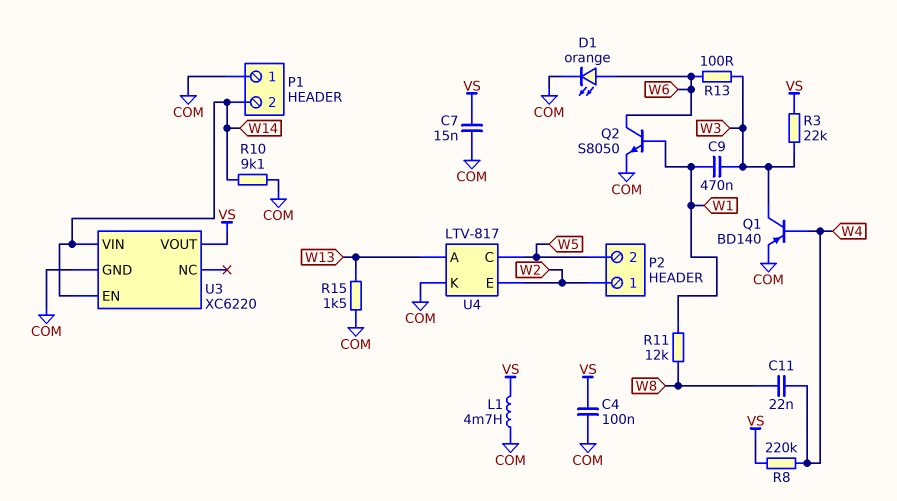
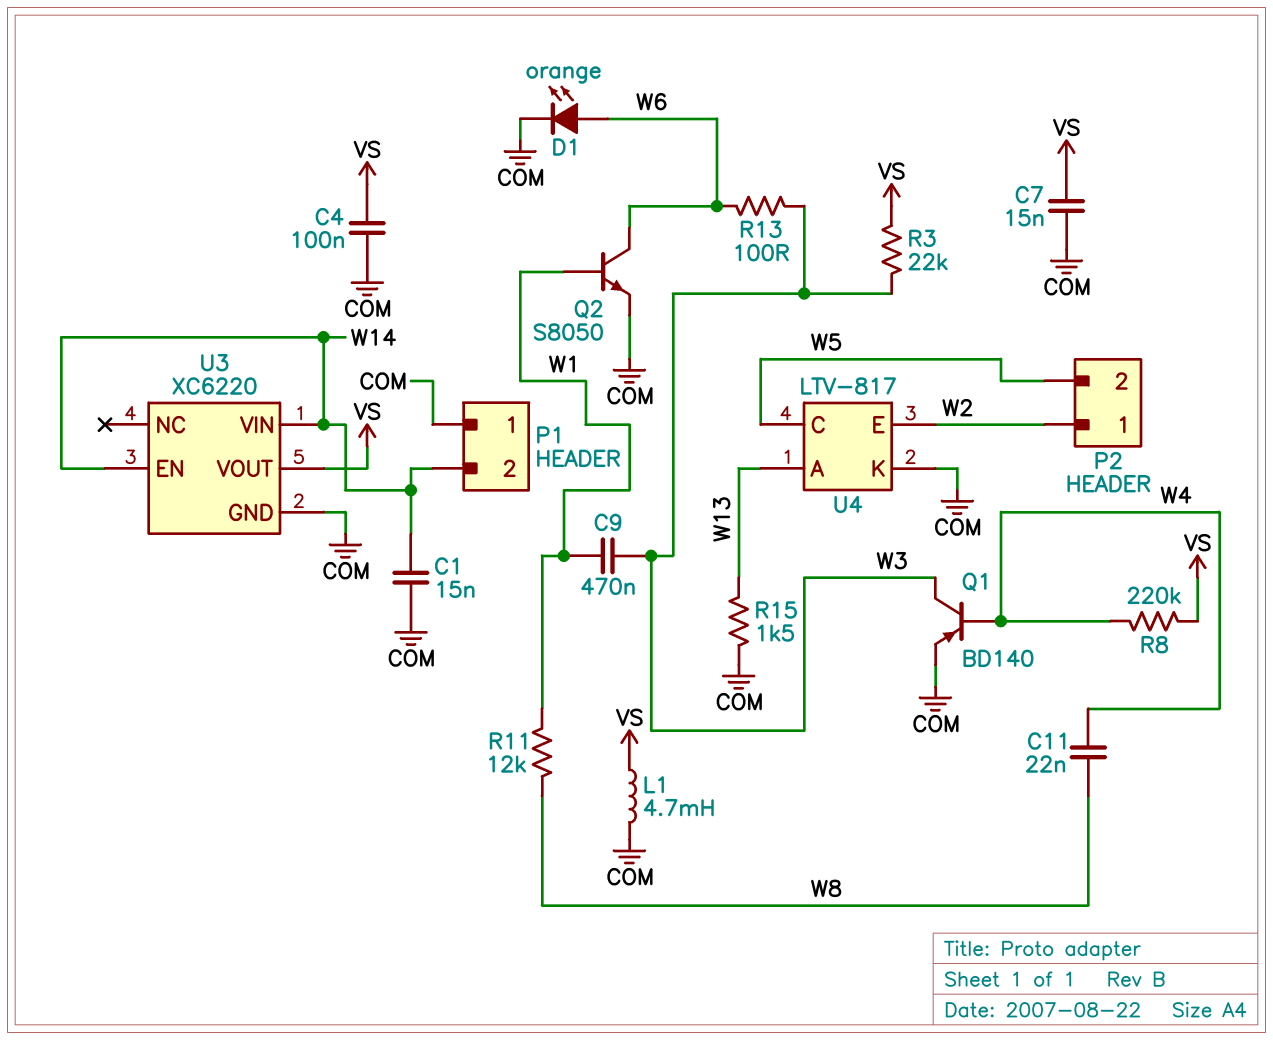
C1: none -> 15nF (COM, W14)
R10: 9.1k (COM, W14) -> none

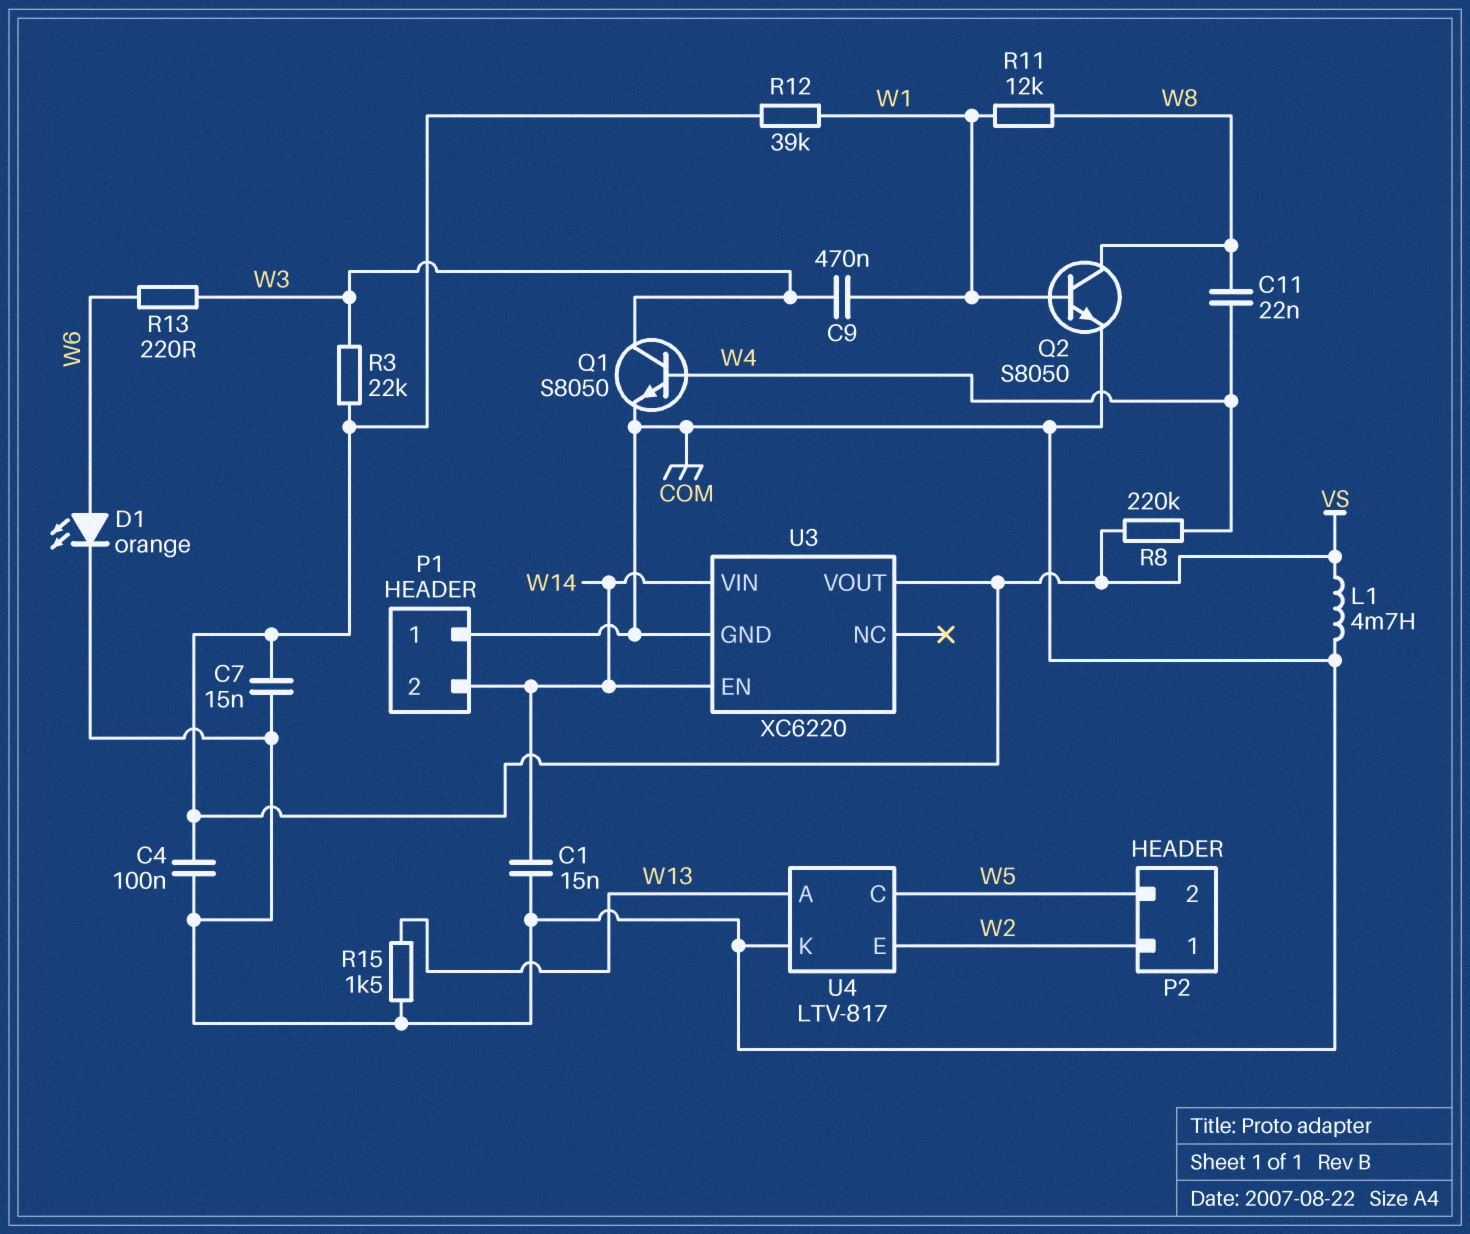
Q1: PNP BD140 (B W4, C W3, E COM) -> NPN S8050 (B W4, C W3, E COM)
Q2: NPN S8050 (B W1, C W6, E COM) -> NPN S8050 (B W1, C W8, E COM)
R12: none -> 39k (VS, W1)
R13: 100 (W3, W6) -> 220 (W3, W6)

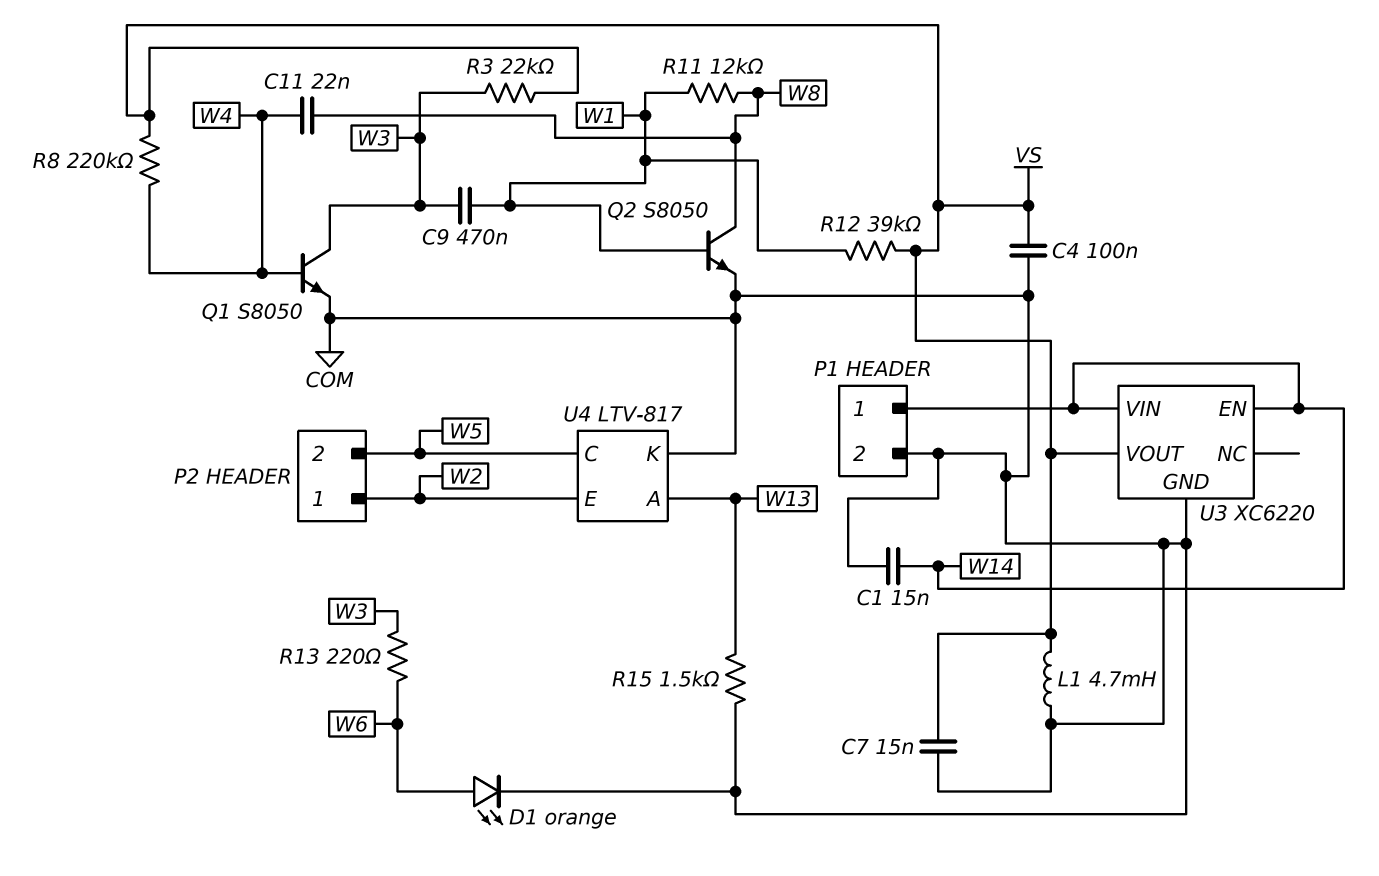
P1 pin 1: COM -> W14
P1 pin 2: W14 -> COM

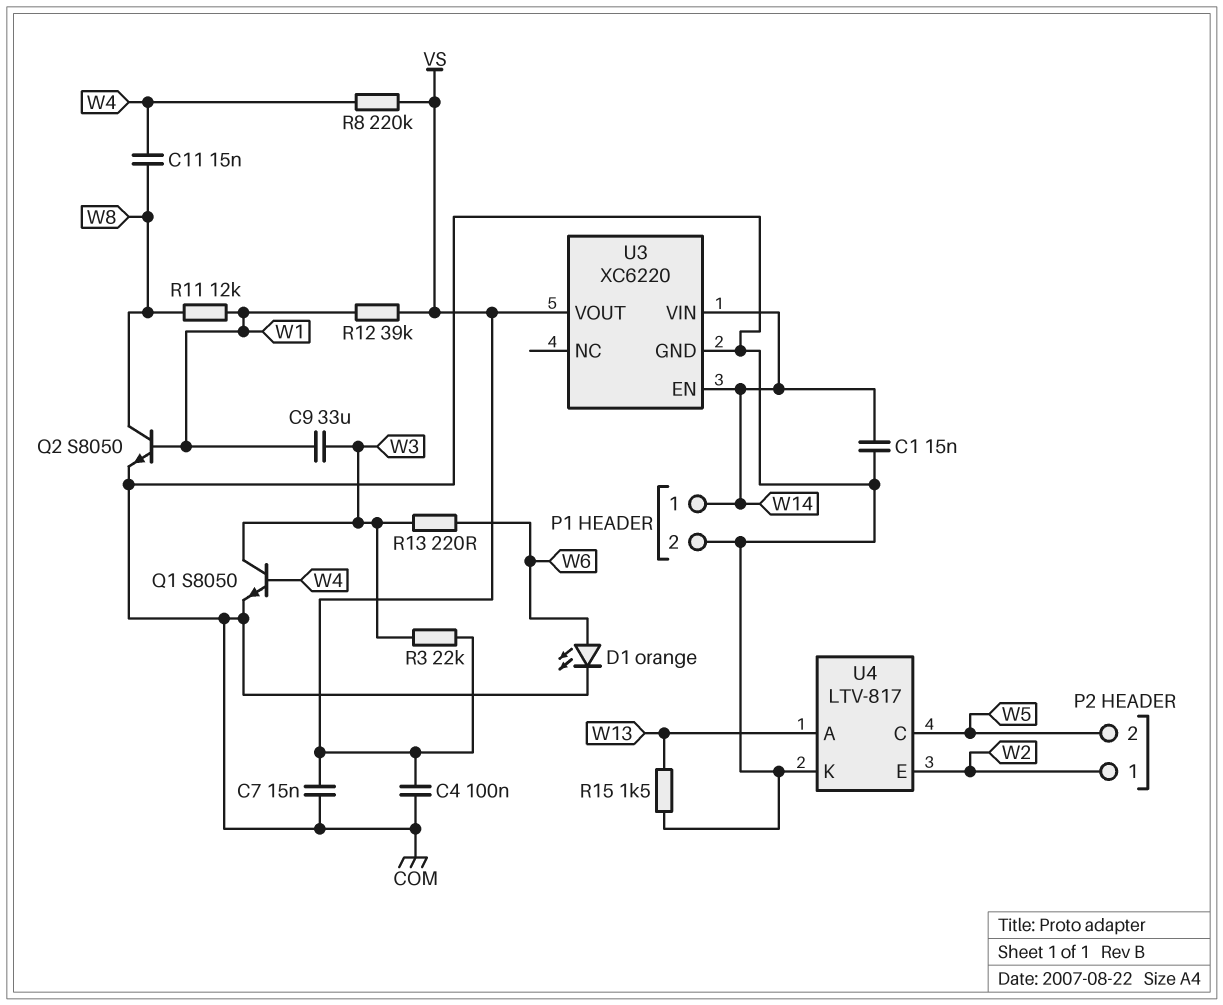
C9: 470nF (W1, W3) -> 33uF (W1, W3)
C11: 22nF (W4, W8) -> 15nF (W4, W8)
L1: 4.7mH (COM, VS) -> none

